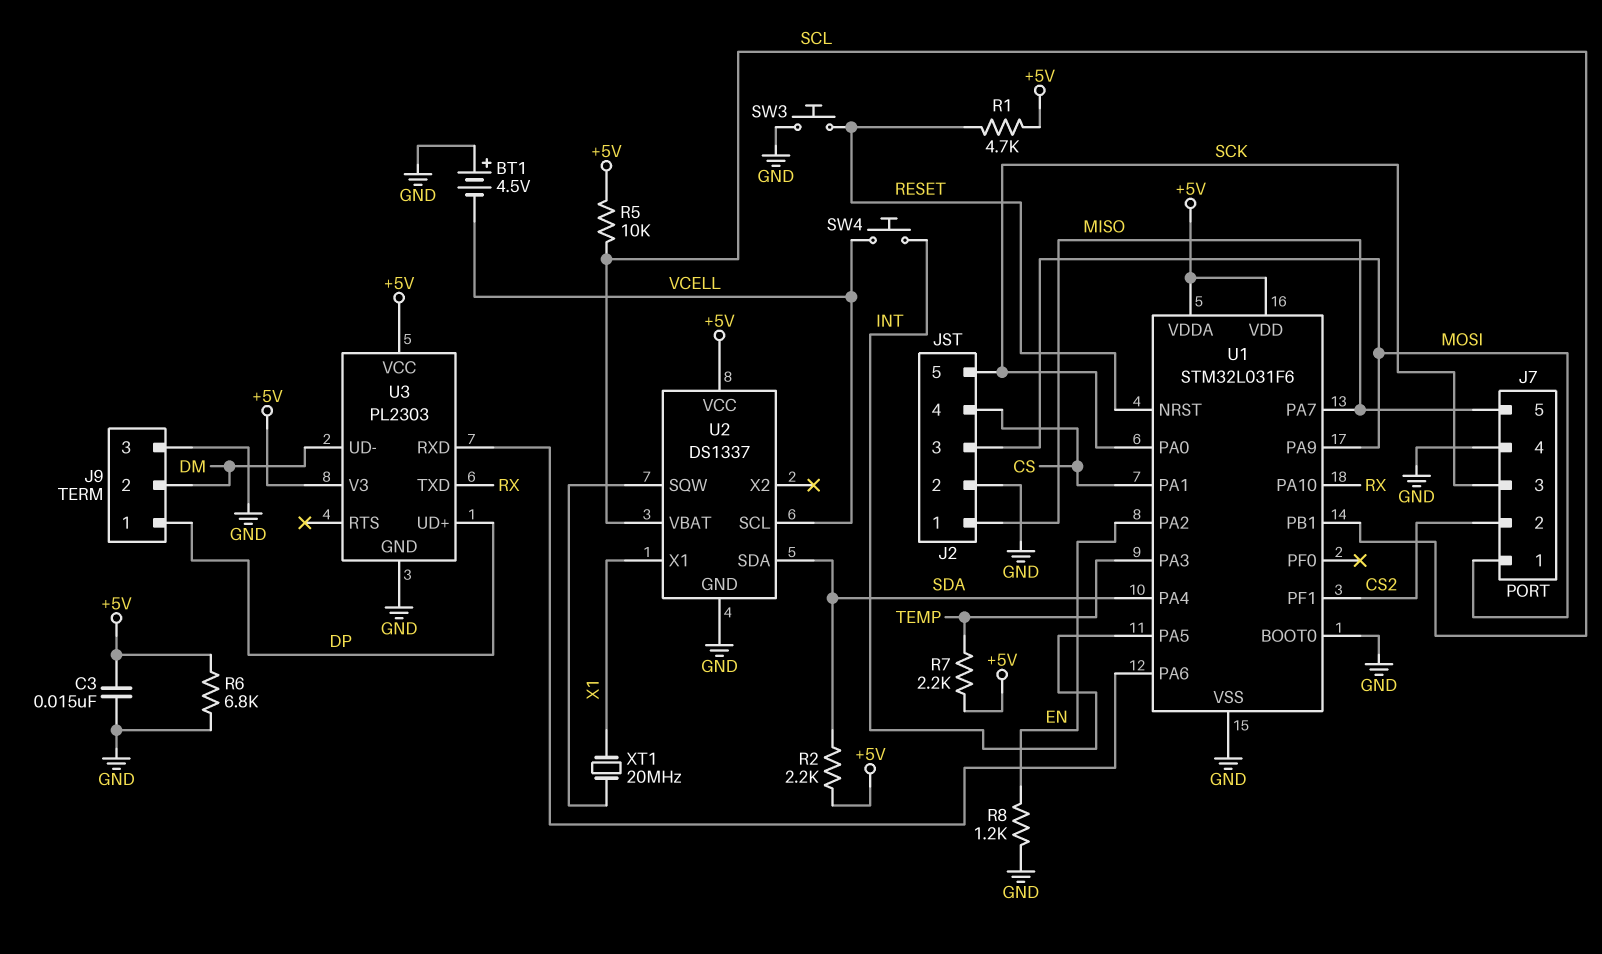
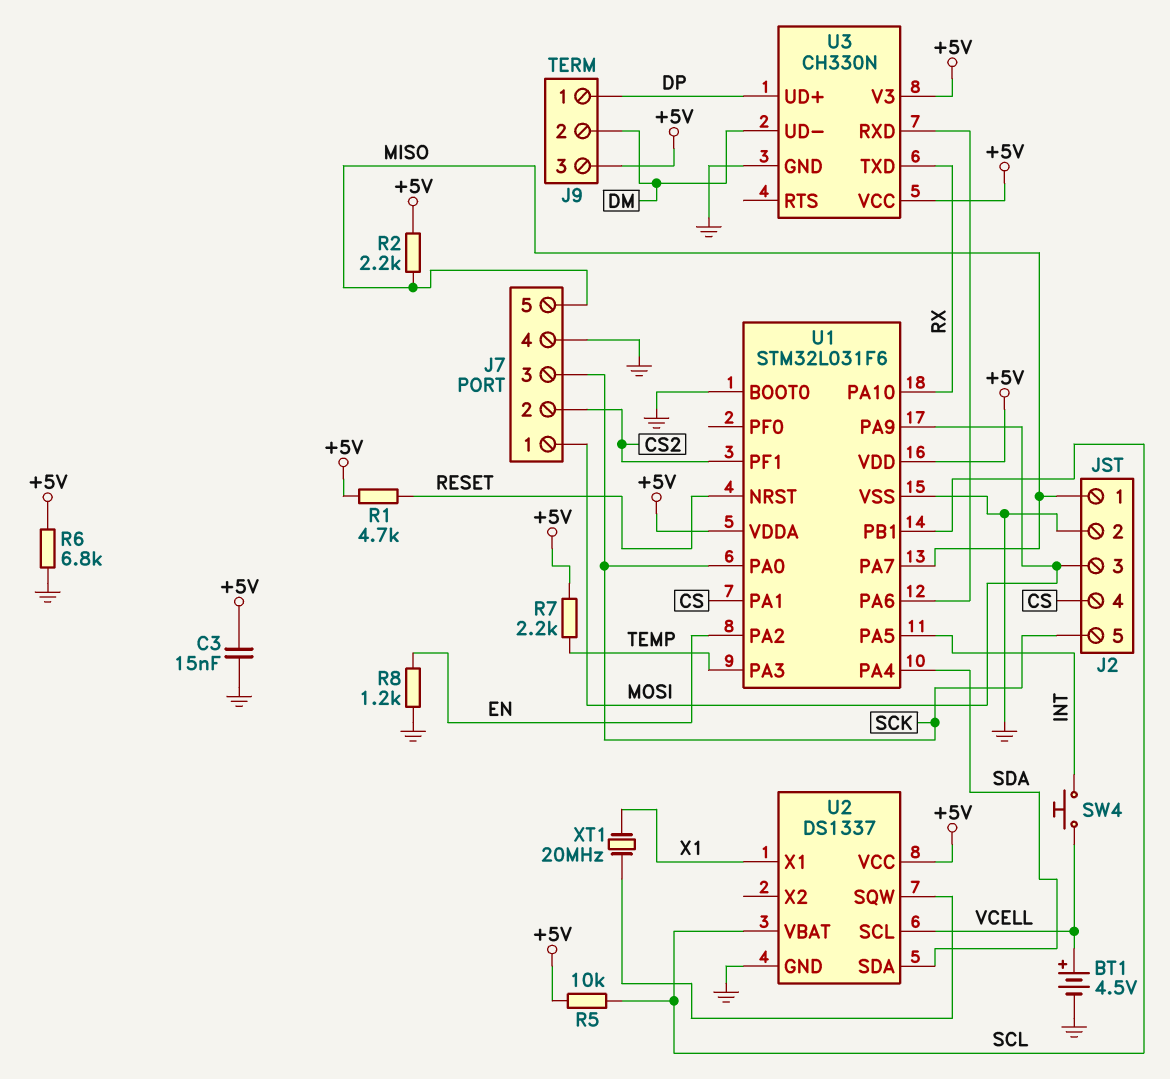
BT1: 4.5V (plus GND, minus VCELL) -> 4.5V (plus VCELL, minus GND)
J9 pin 3: GND -> +5V
R2: 2.2k (+5V, SDA) -> 2.2k (+5V, MISO)
SW3: button (GND, RESET) -> none
U3: PL2303 -> CH330N

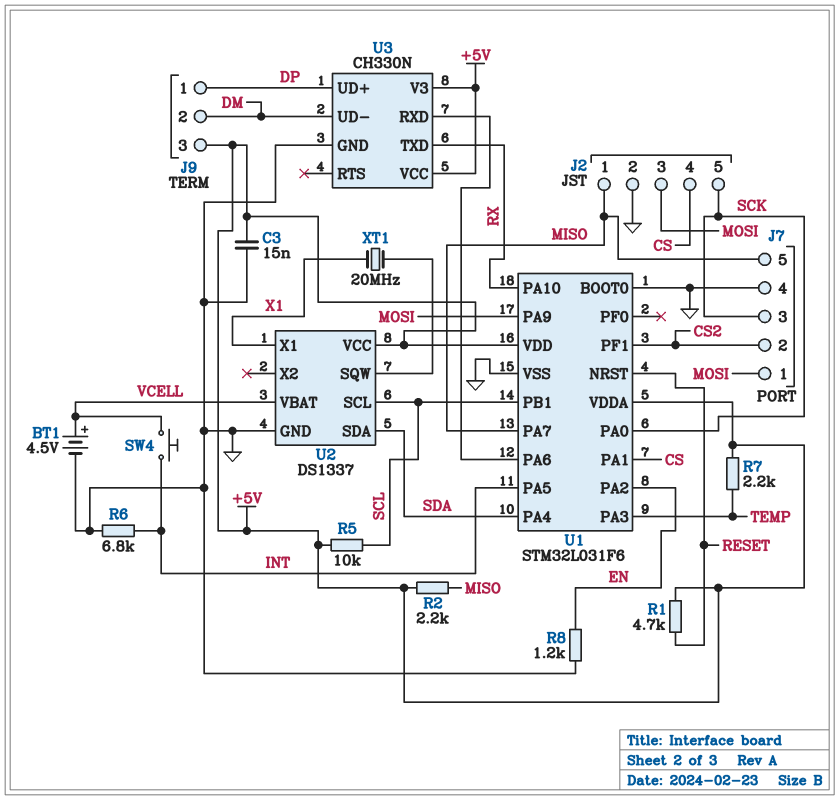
R6: 6.8k (+5V, GND) -> 6.8k (GND, INT)
U2 pin SCL: VCELL -> SCL
U2 pin VBAT: SCL -> VCELL

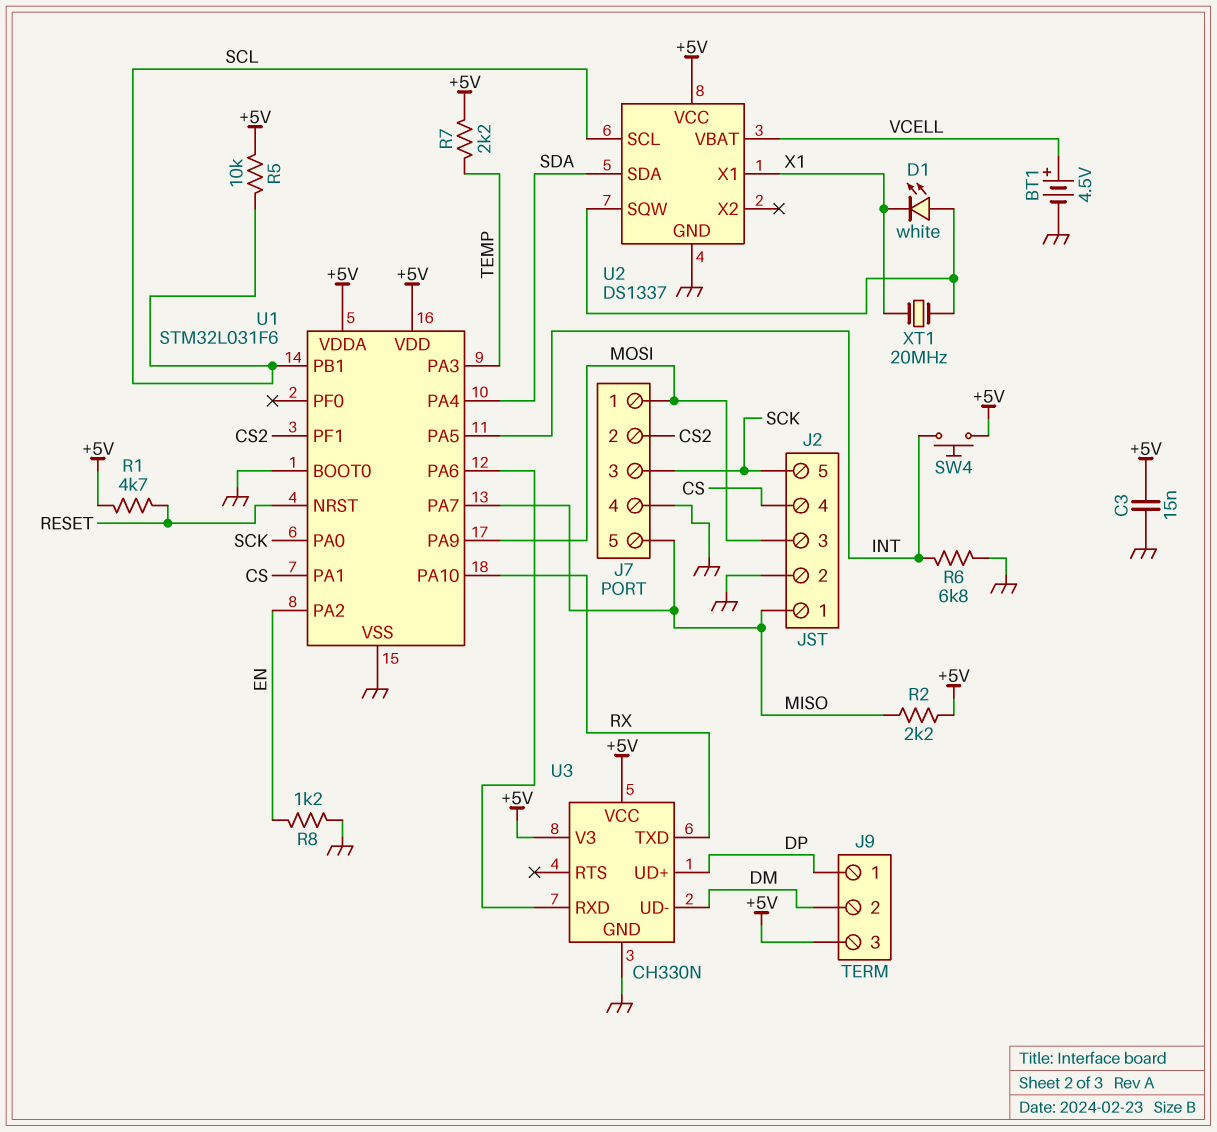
D1: none -> LED white (A U2/SQW, K X1)
SW4: button (INT, VCELL) -> button (+5V, INT)

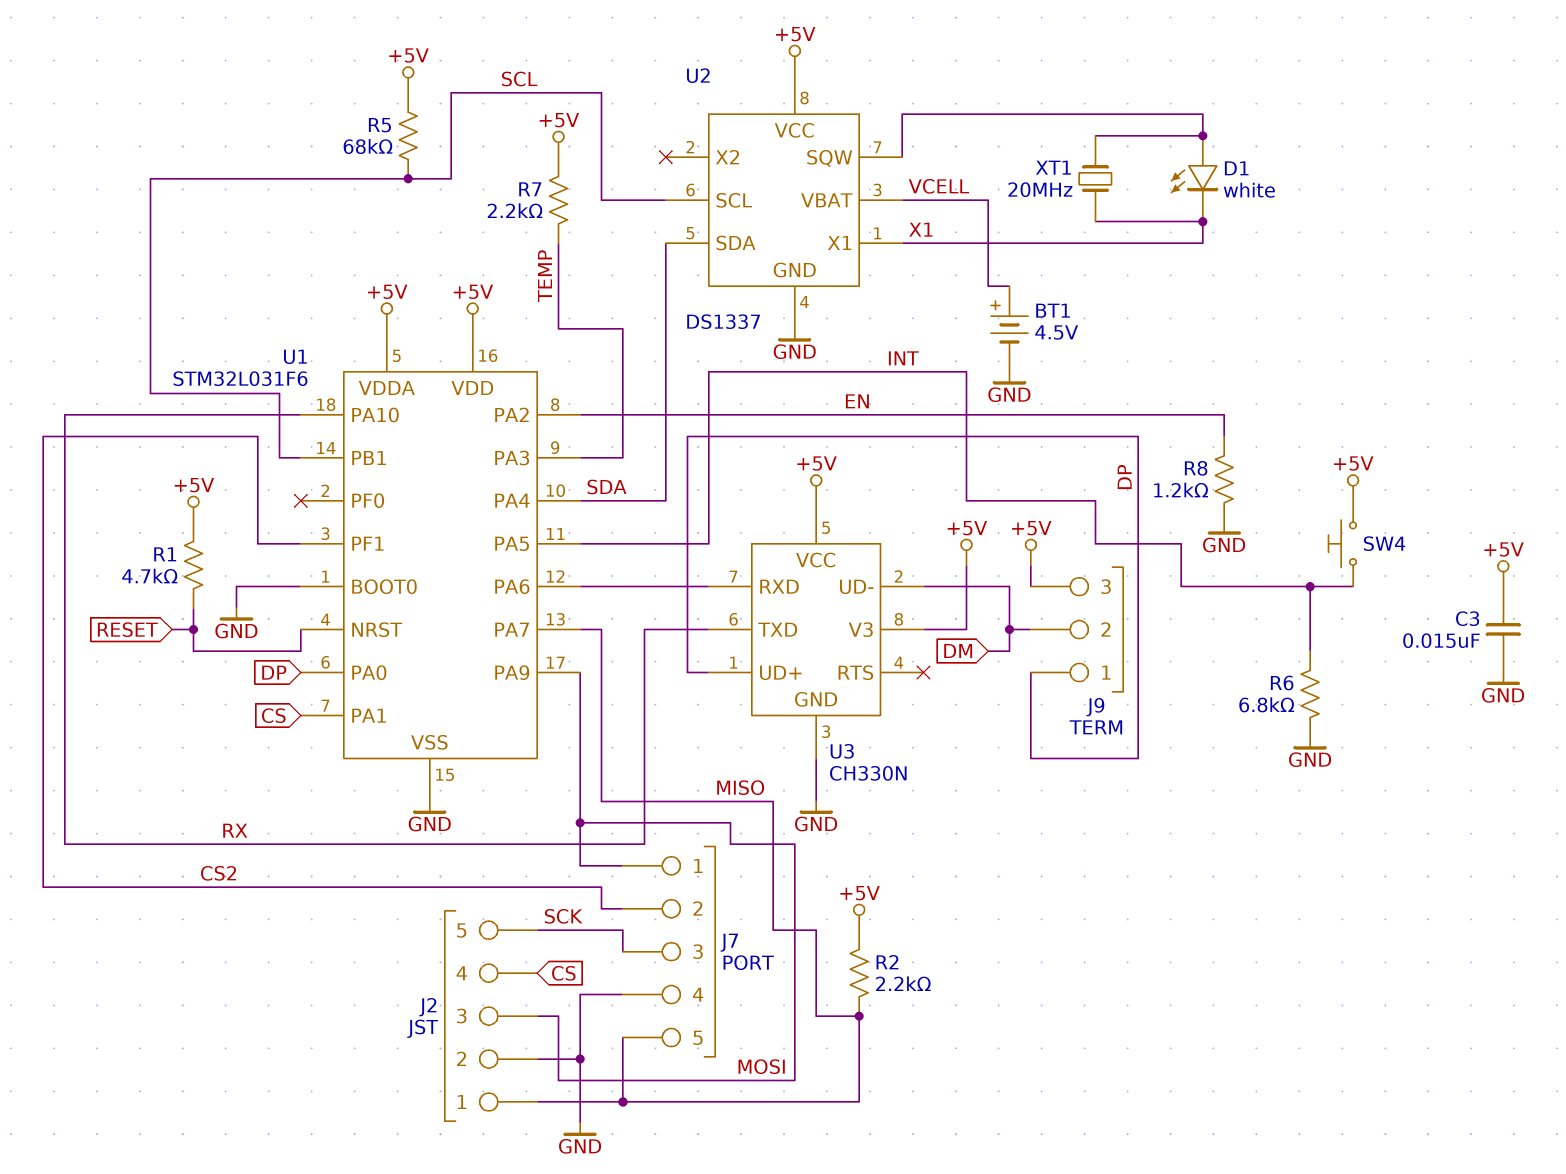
R5: 10k (+5V, SCL) -> 68k (+5V, SCL)
U1 pin PA0: SCK -> DP

